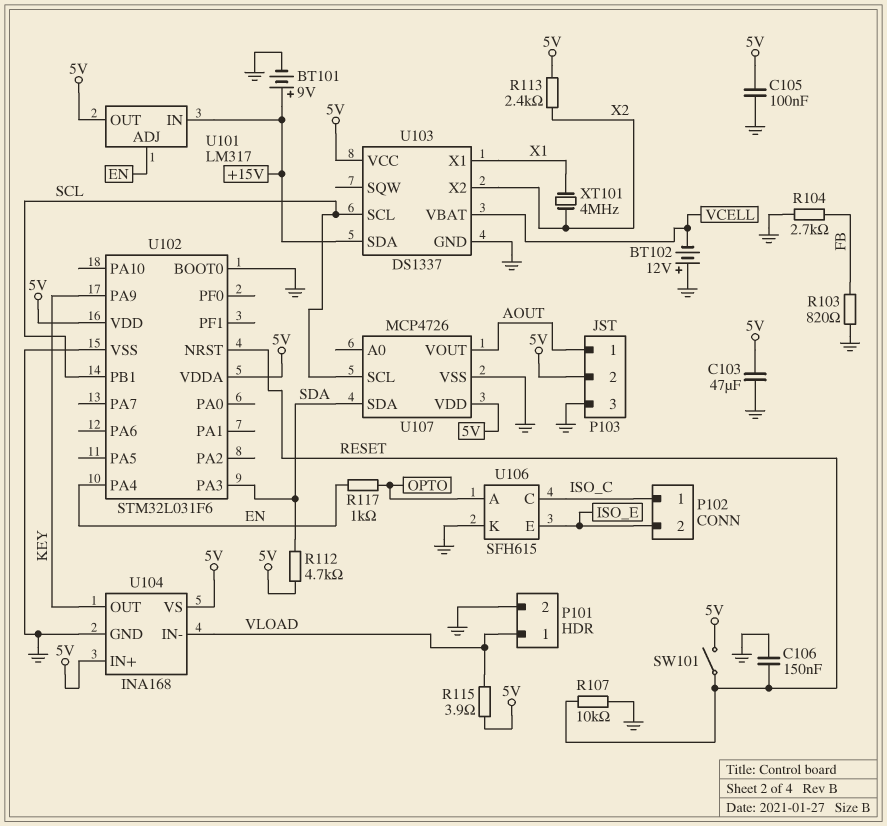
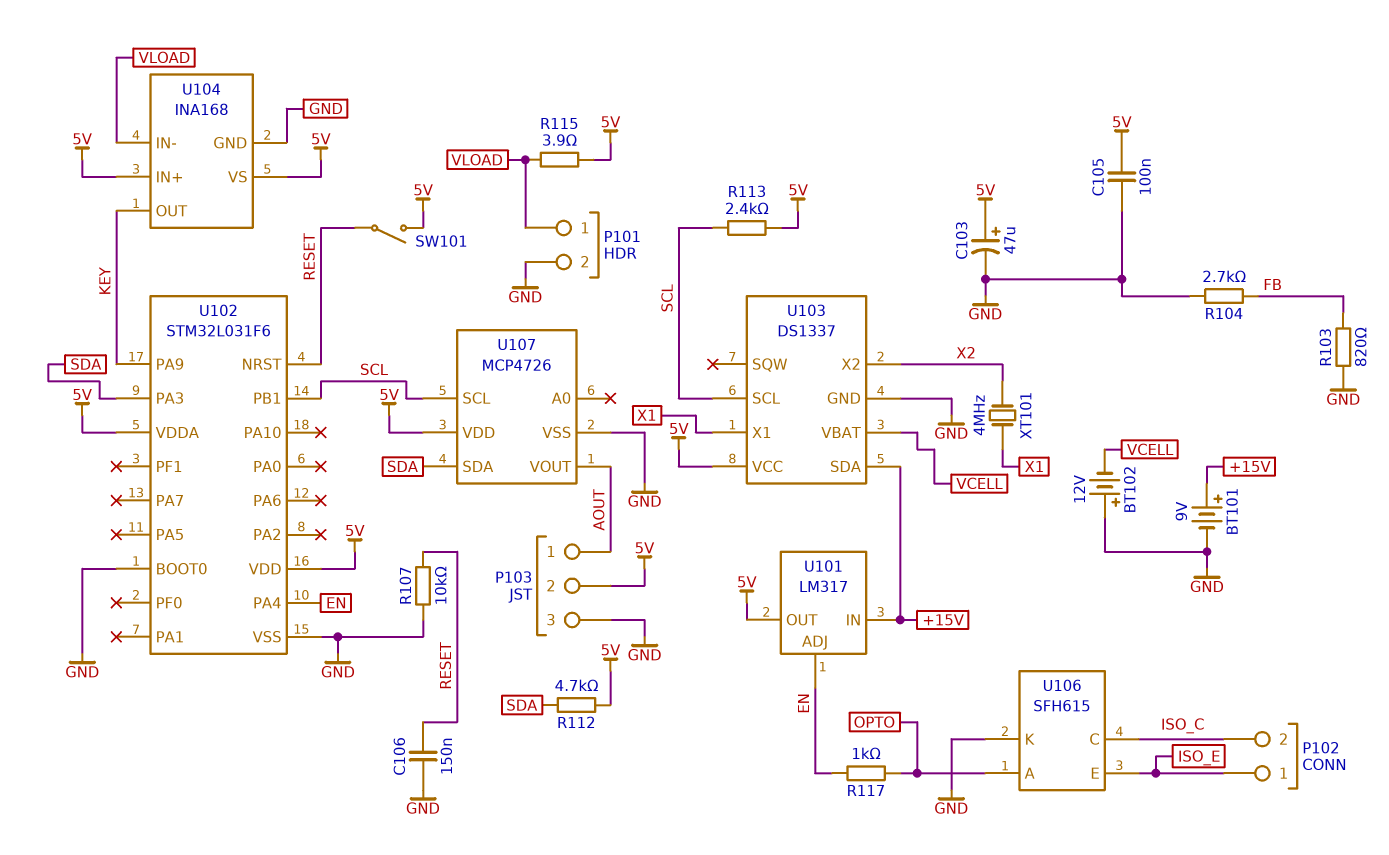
C103: 47uF (5V, GND) -> 47uF (plus 5V, minus GND)
P102 pin 1: ISO_C -> ISO_E
P102 pin 2: ISO_E -> ISO_C
R113: 2.4k (5V, X2) -> 2.4k (5V, SCL)

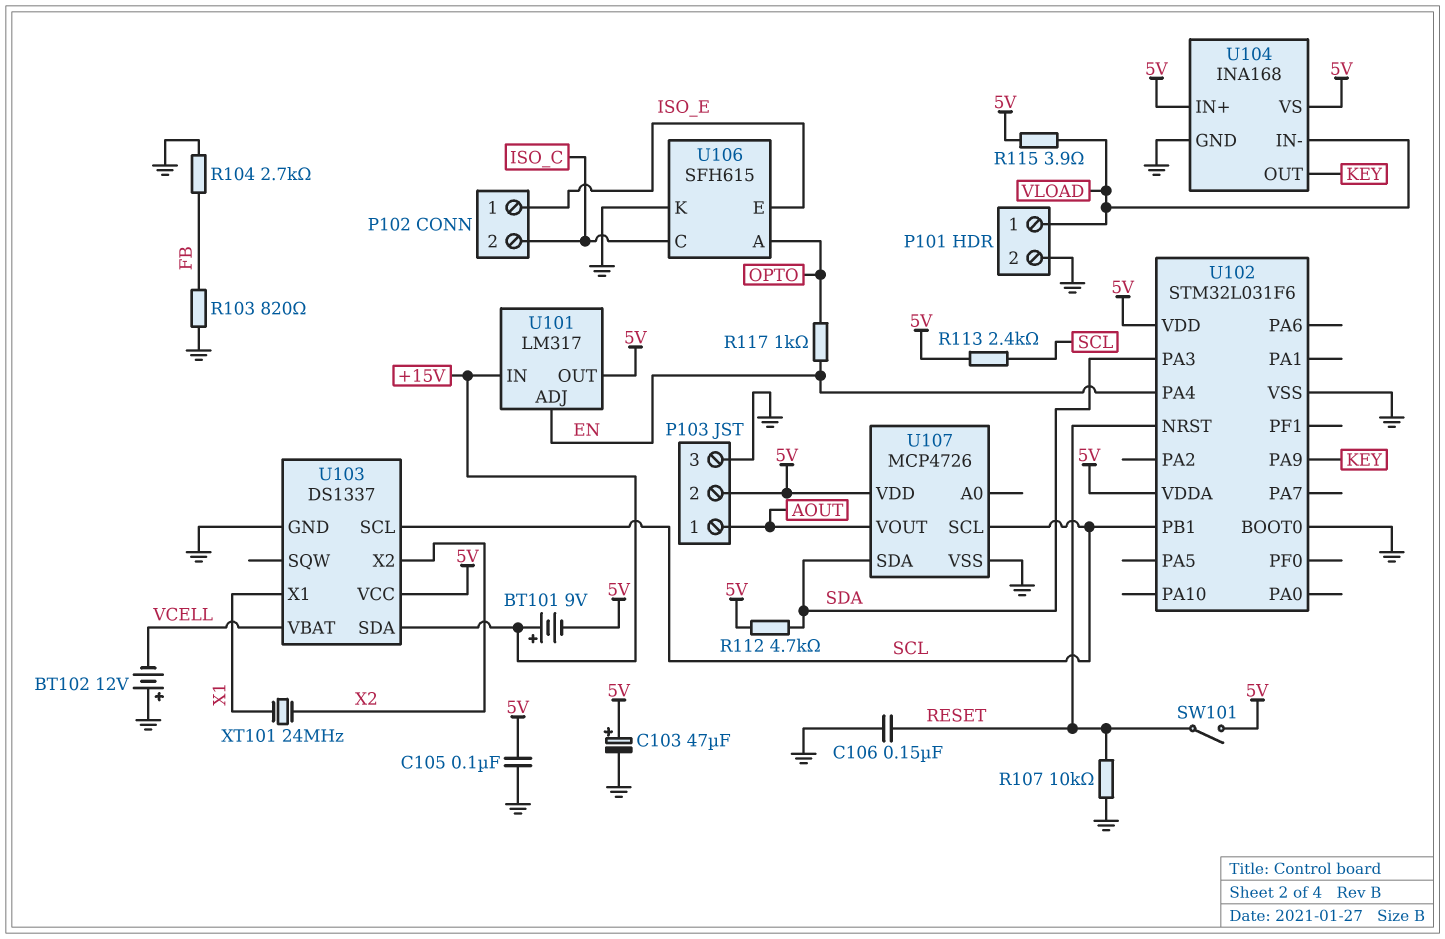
BT101: 9V (plus +15V, minus GND) -> 9V (plus +15V, minus 5V)
XT101: 4MHz (X1, X2) -> 24MHz (X1, X2)

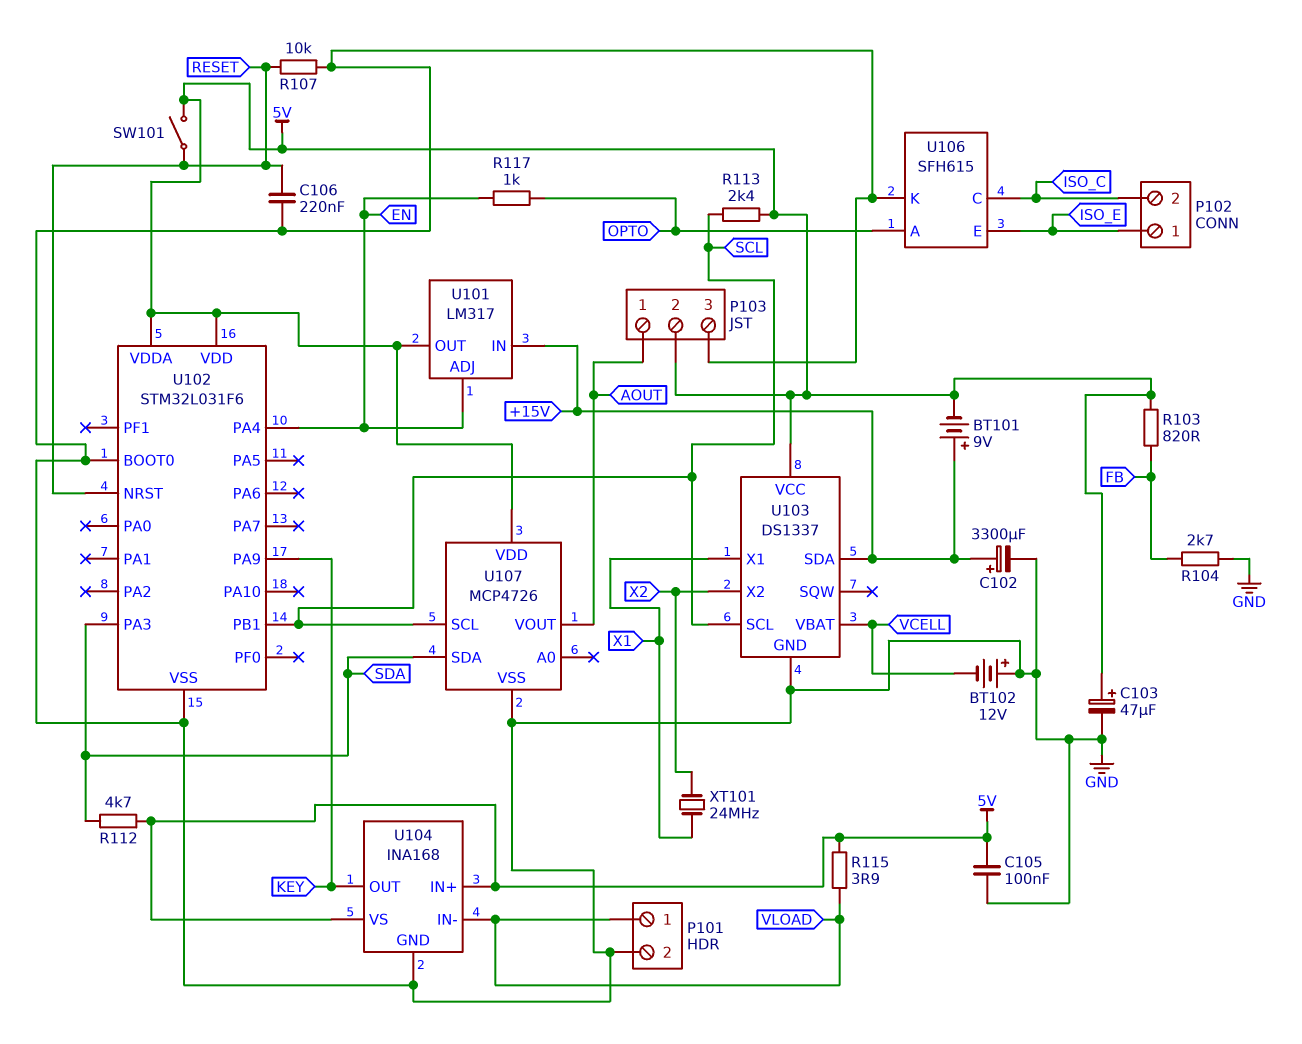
C102: none -> 3300uF (plus +15V, minus GND)
C106: 150nF (GND, RESET) -> 220nF (GND, RESET)
R103: 820 (FB, GND) -> 820 (5V, FB)

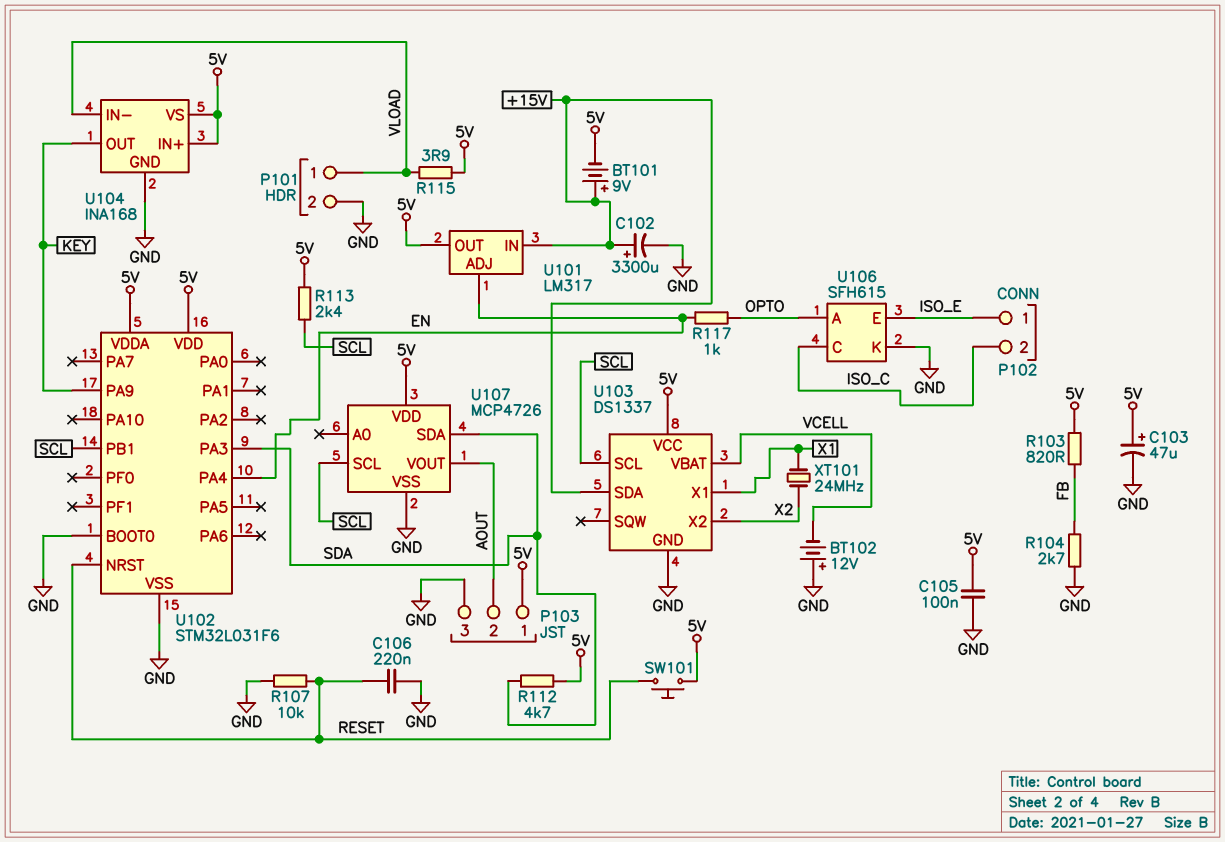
P103 pin 1: AOUT -> 5V
P103 pin 2: 5V -> AOUT
SW101: switch (5V, RESET) -> button (5V, RESET)

